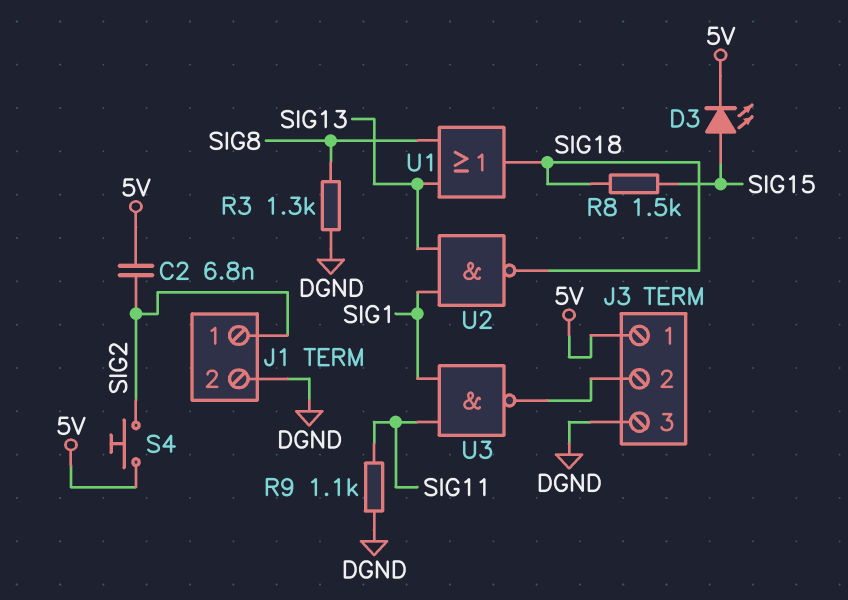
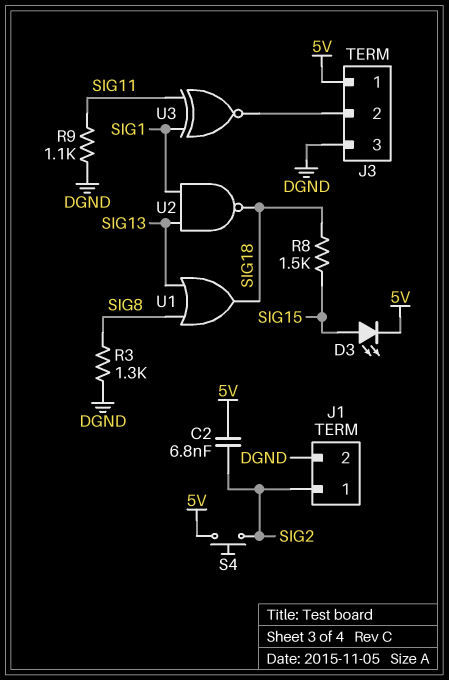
U3: NAND (in SIG1, in SIG11, out J3/2) -> XNOR (in SIG1, in SIG11, out J3/2)

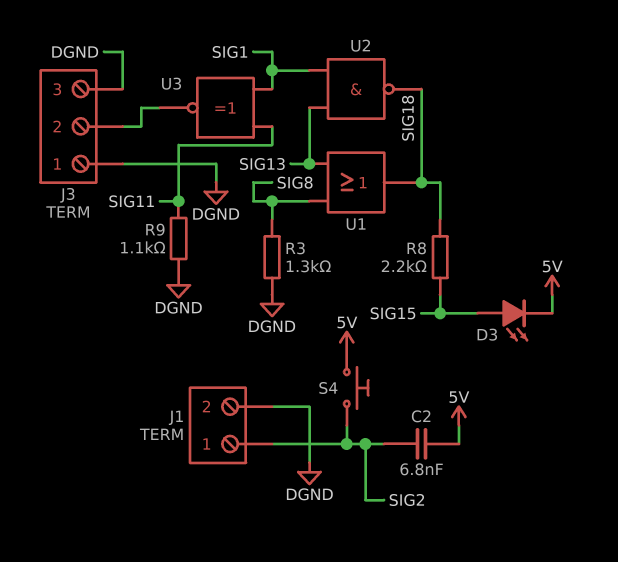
J3 pin 1: 5V -> DGND
R8: 1.5k (SIG15, SIG18) -> 2.2k (SIG15, SIG18)

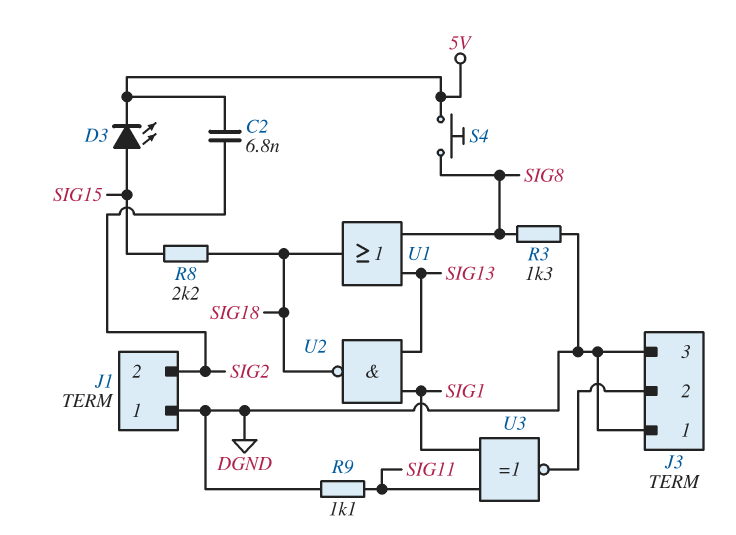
J1 pin 1: SIG2 -> DGND
J1 pin 2: DGND -> SIG2
S4: button (5V, SIG2) -> button (5V, SIG8)

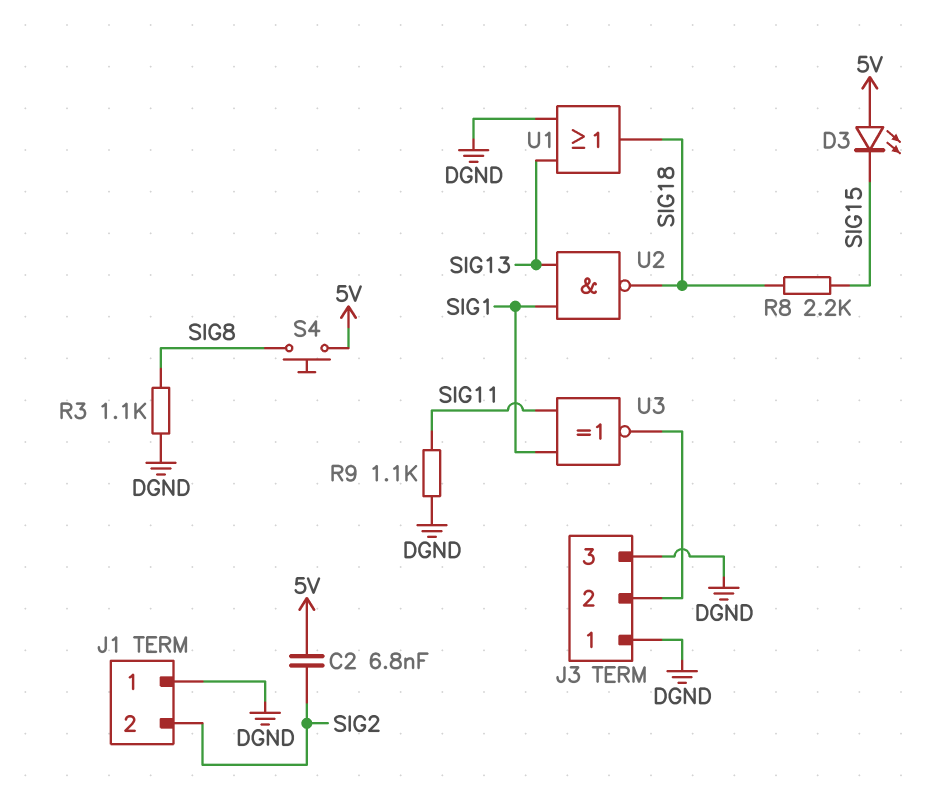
D3: LED (A SIG15, K 5V) -> LED (A 5V, K SIG15)
R3: 1.3k (DGND, SIG8) -> 1.1k (DGND, SIG8)
U1: OR (in SIG8, in SIG13, out SIG18) -> OR (in DGND, in SIG13, out SIG18)

